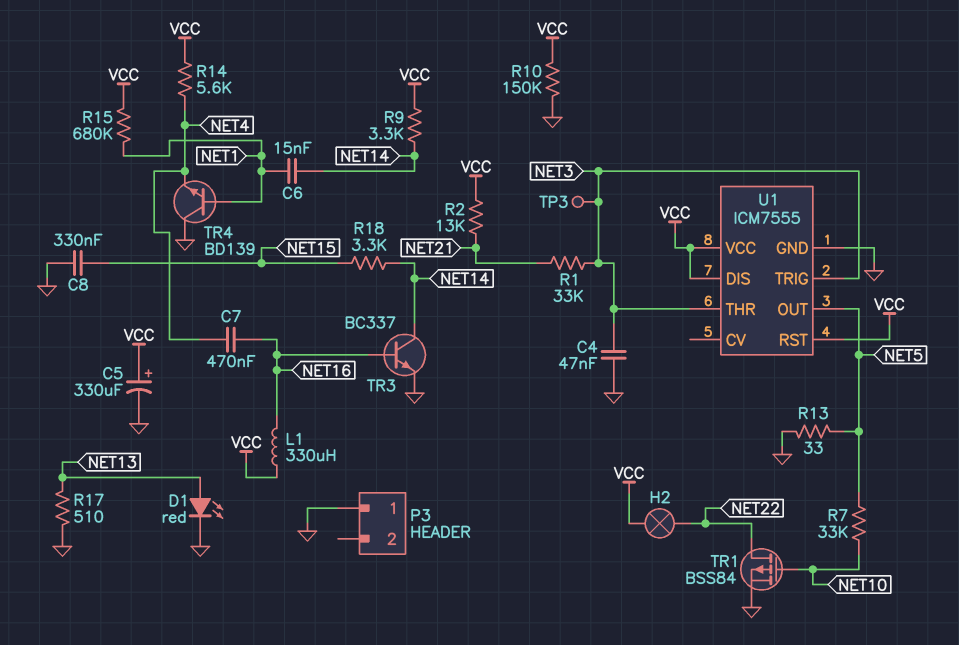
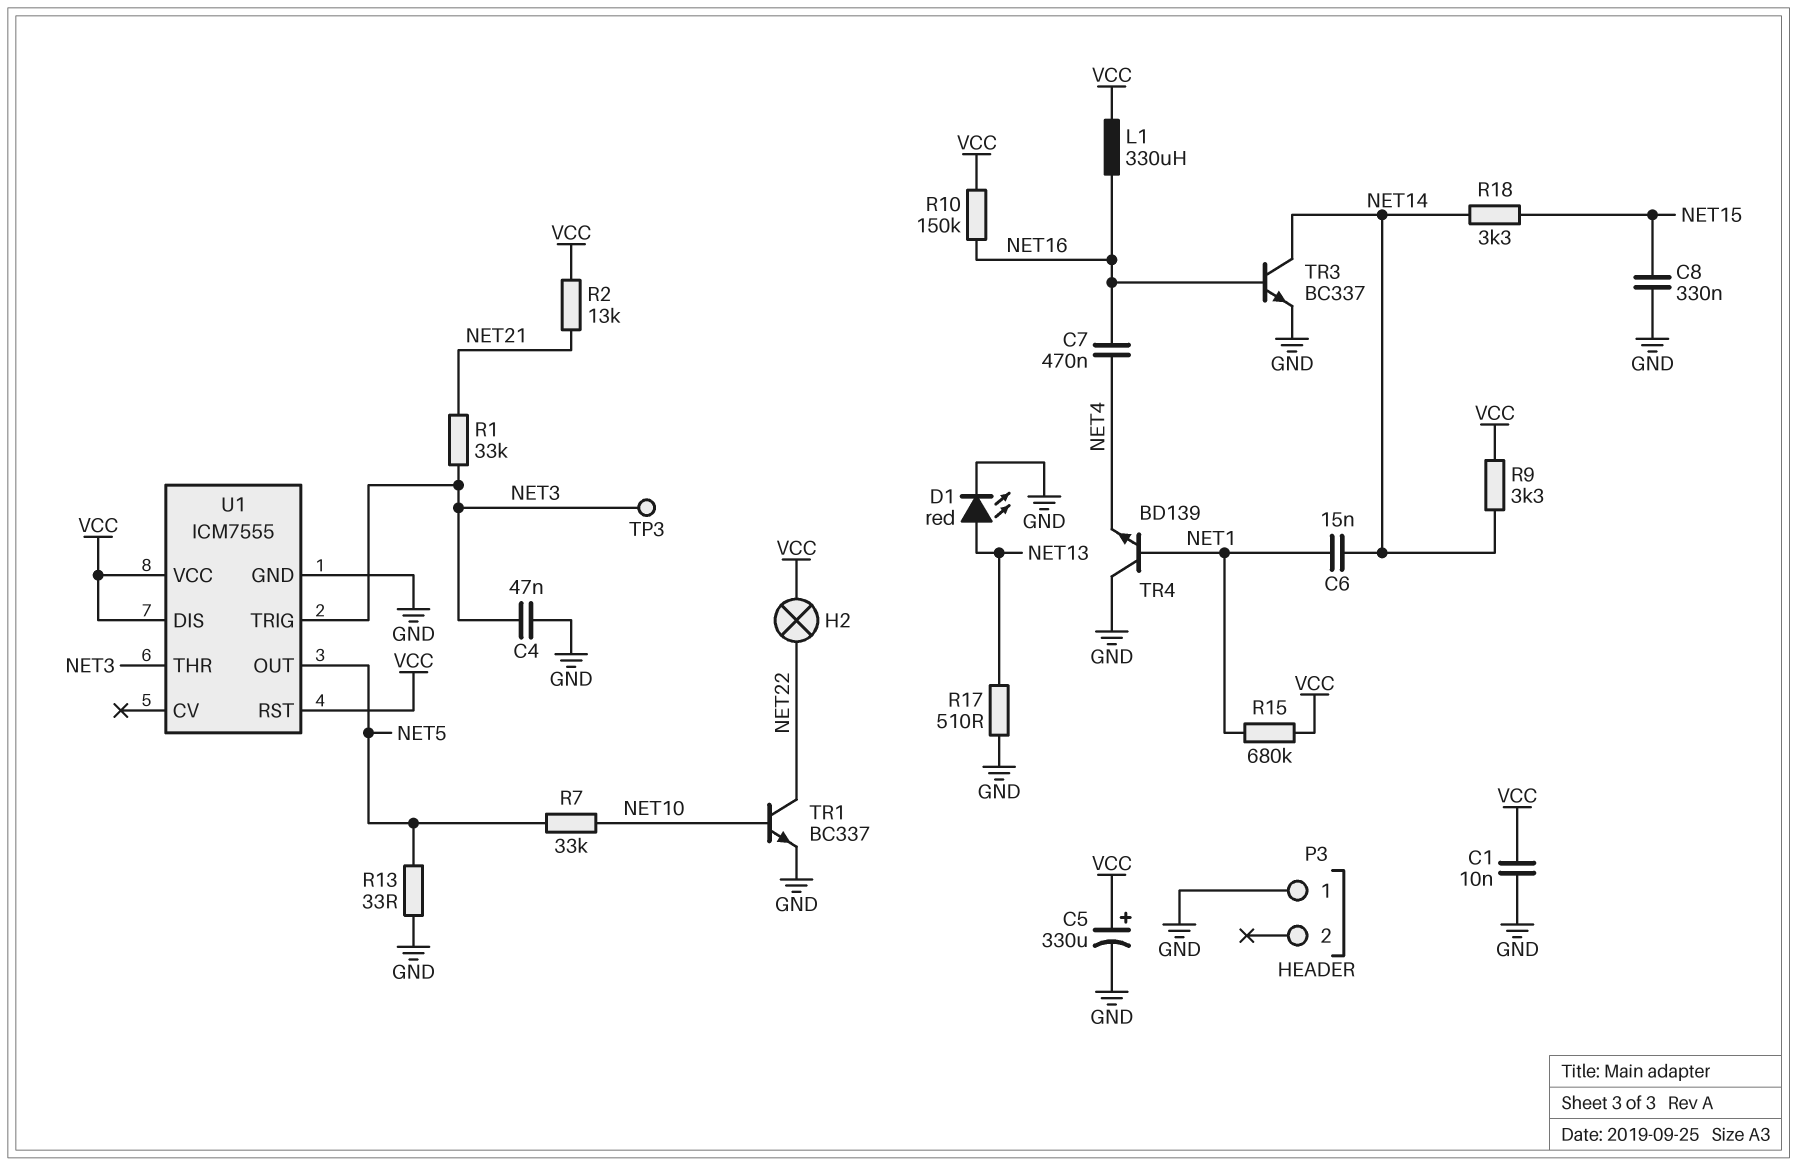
C1: none -> 10nF (GND, VCC)
R10: 150k (GND, VCC) -> 150k (NET16, VCC)
R14: 5.6k (NET4, VCC) -> none
TR1: PMOS BSS84 (G NET10, D NET22, S GND) -> NPN BC337 (B NET10, C NET22, E GND)

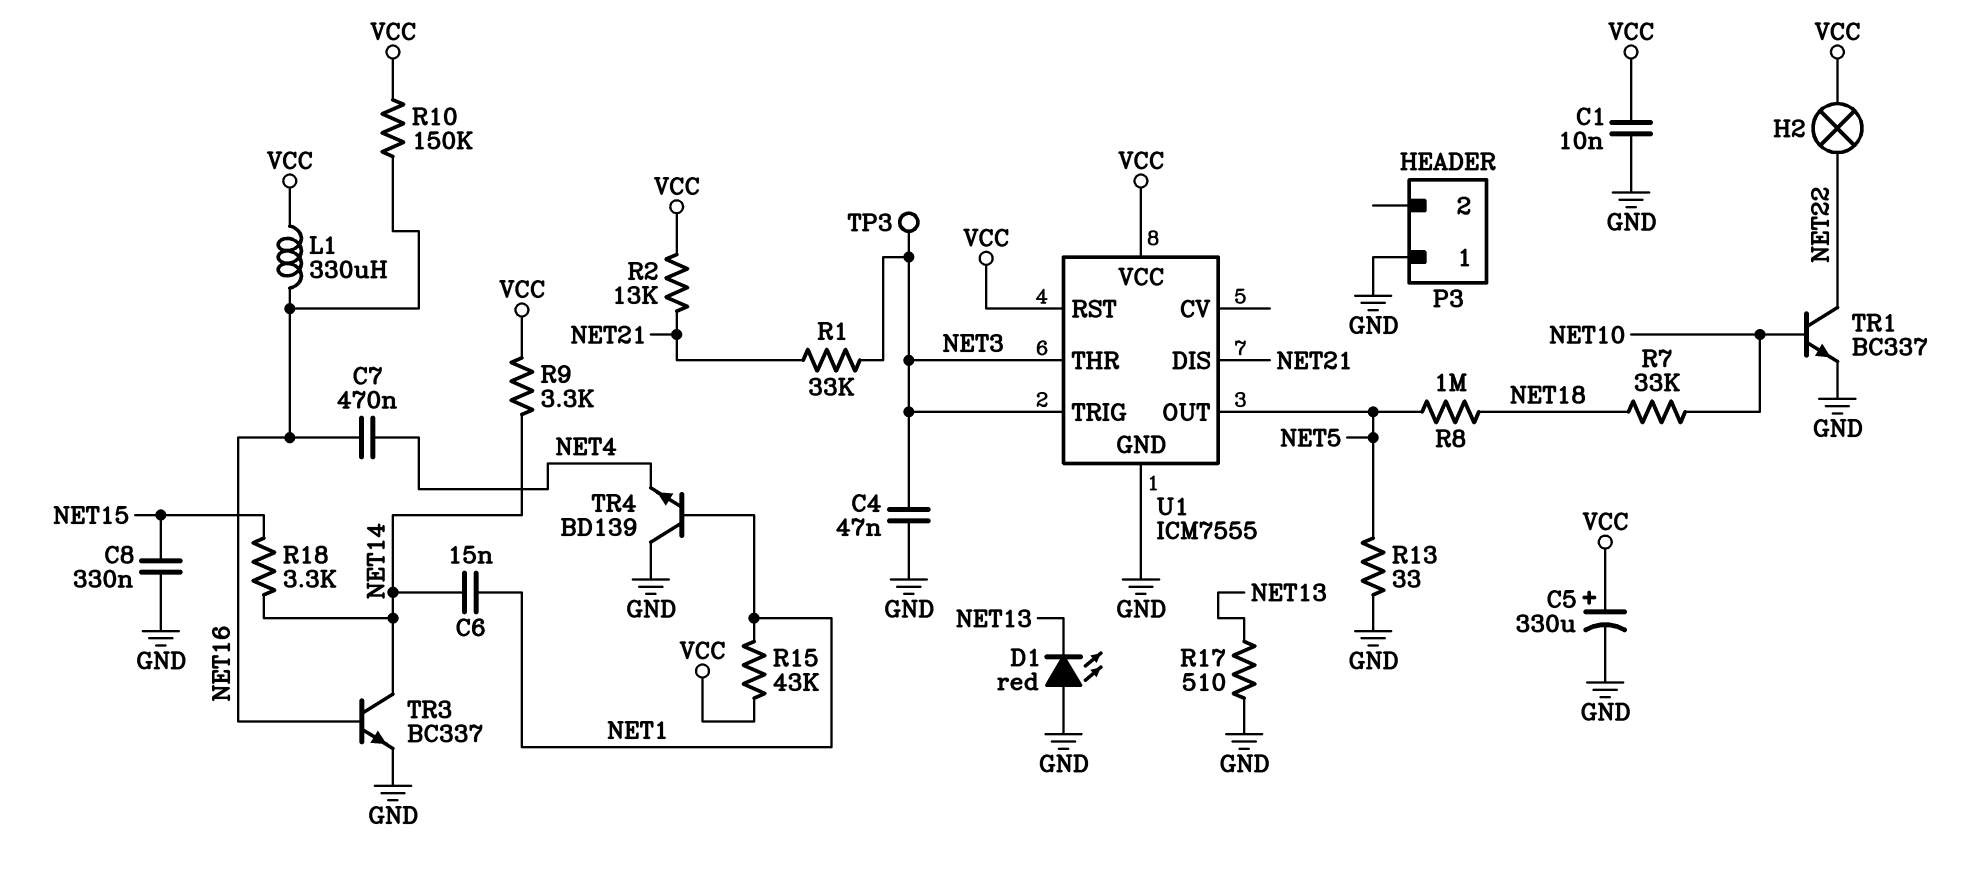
D1: LED red (A NET13, K GND) -> LED red (A GND, K NET13)
R7: 33k (NET5, NET10) -> 33k (NET10, NET18)
R8: none -> 1M (NET5, NET18)
R15: 680k (NET1, VCC) -> 43k (NET1, VCC)
U1 pin DIS: VCC -> NET21

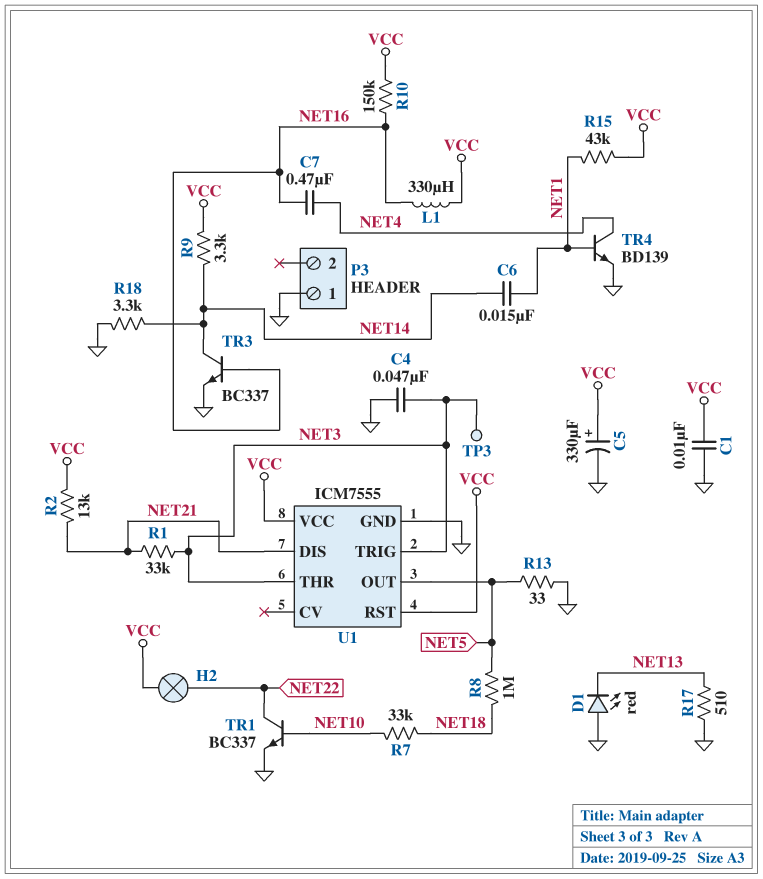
C8: 330nF (GND, NET15) -> none
R18: 3.3k (NET14, NET15) -> 3.3k (GND, NET14)
TR4: NPN BD139 (B NET1, C GND, E NET4) -> NPN BD139 (B NET1, C NET4, E GND)

